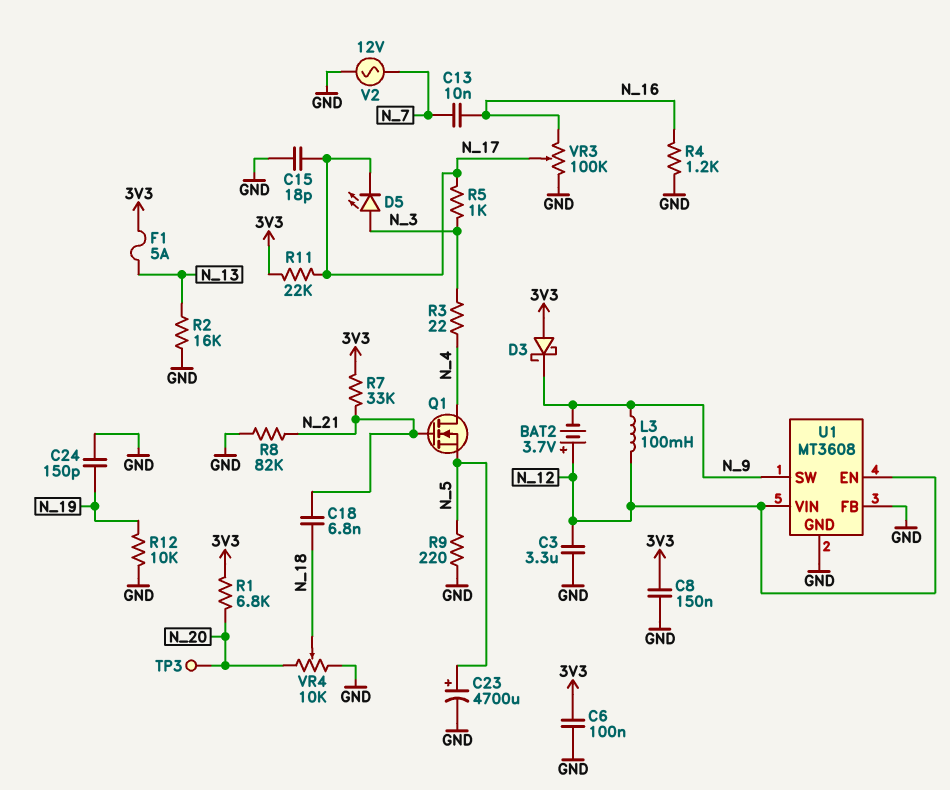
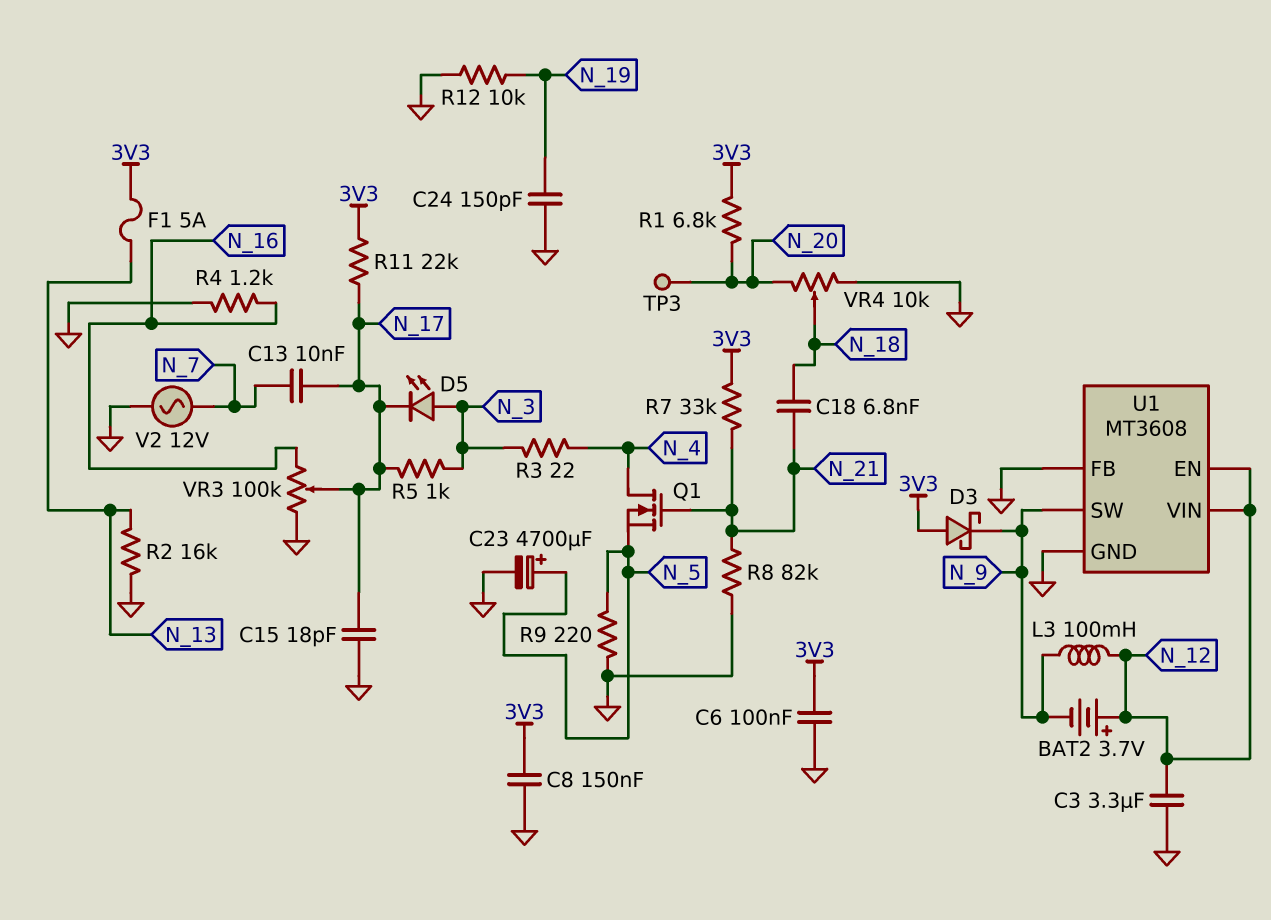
C13: 10nF (N_7, N_16) -> 10nF (N_7, N_17)

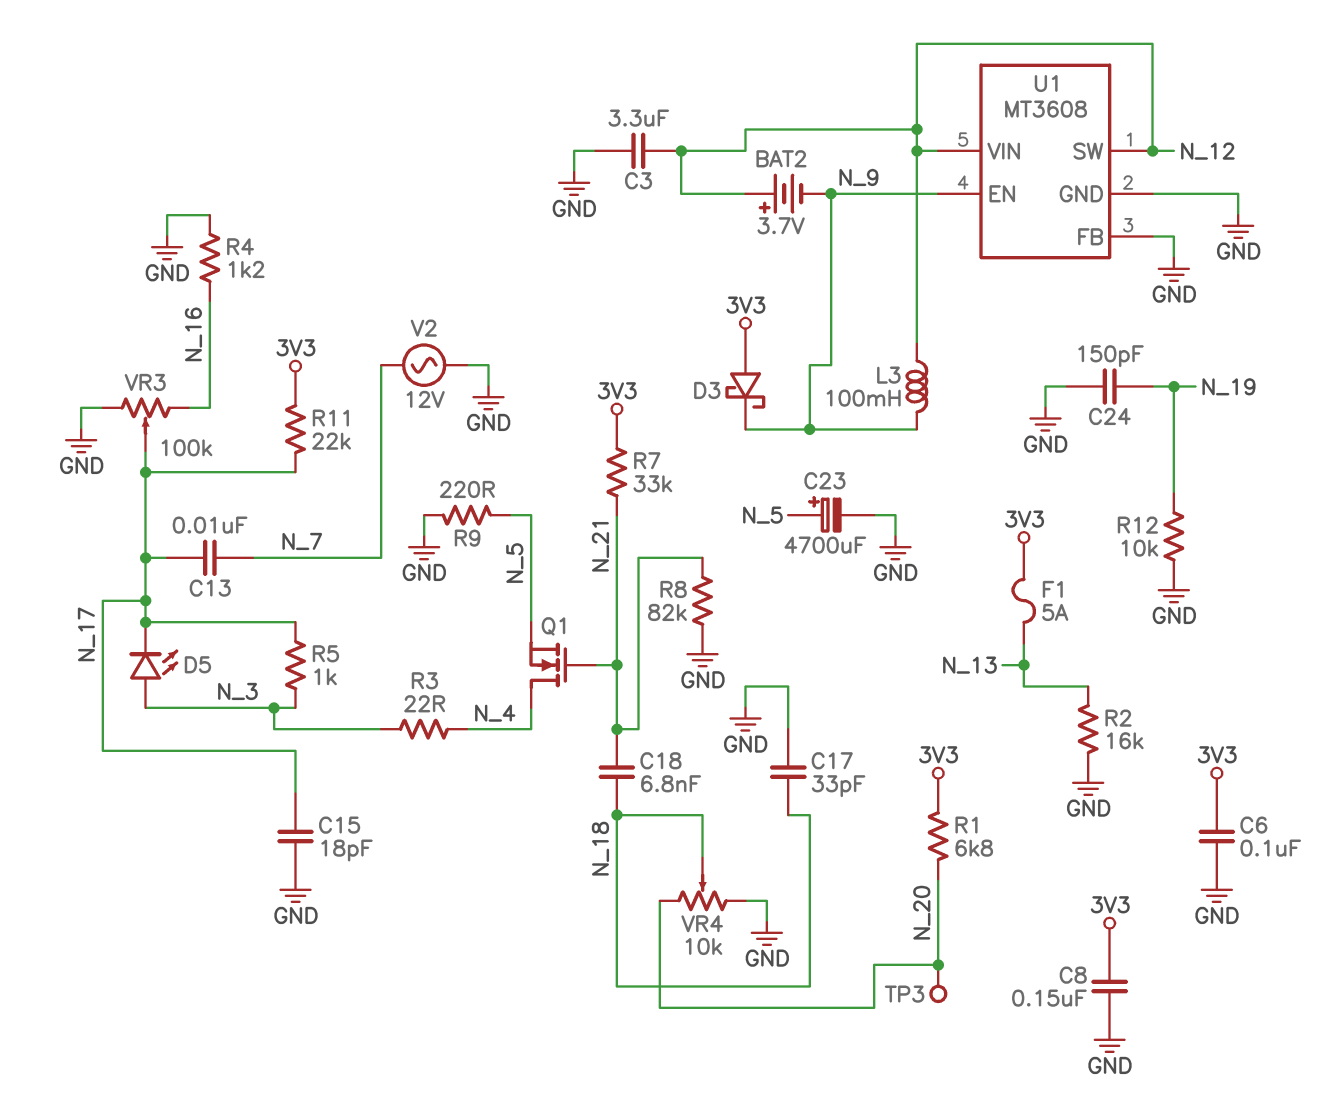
C17: none -> 33pF (GND, N_18)
U1 pin EN: N_12 -> N_9
U1 pin SW: N_9 -> N_12

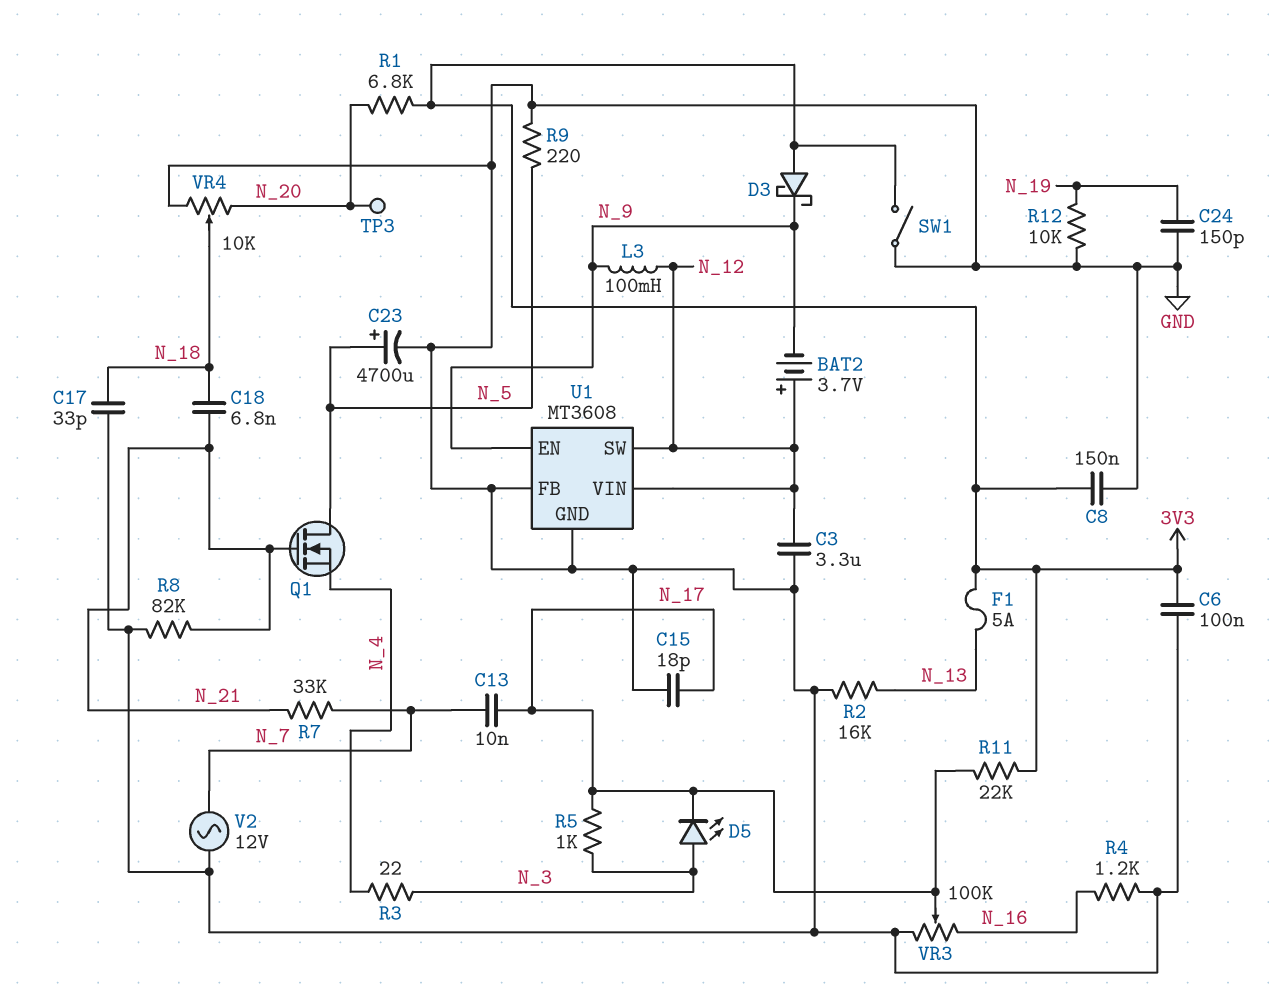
Q1: NMOS (G N_21, D N_4, S N_5) -> NMOS (G N_21, D N_5, S N_4)
R7: 33k (3V3, N_21) -> 33k (N_7, N_21)
SW1: none -> switch (3V3, GND)

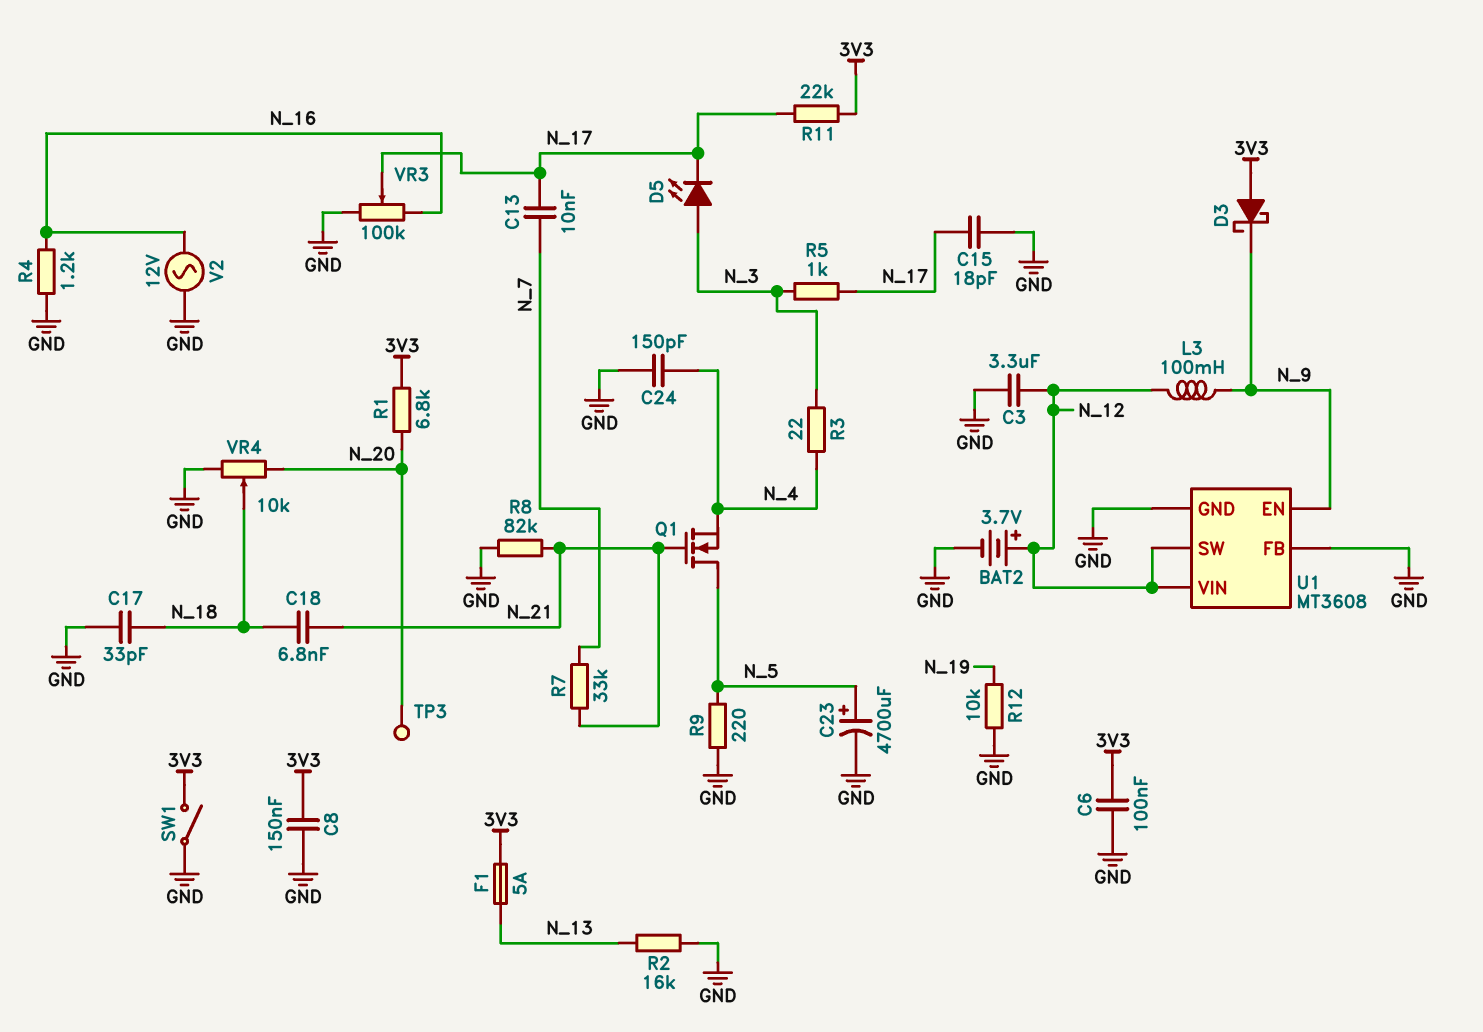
BAT2: 3.7V (plus N_12, minus N_9) -> 3.7V (plus N_12, minus GND)
C24: 150pF (GND, N_19) -> 150pF (GND, N_4)
V2: AC 12V (GND, N_7) -> AC 12V (GND, N_16)

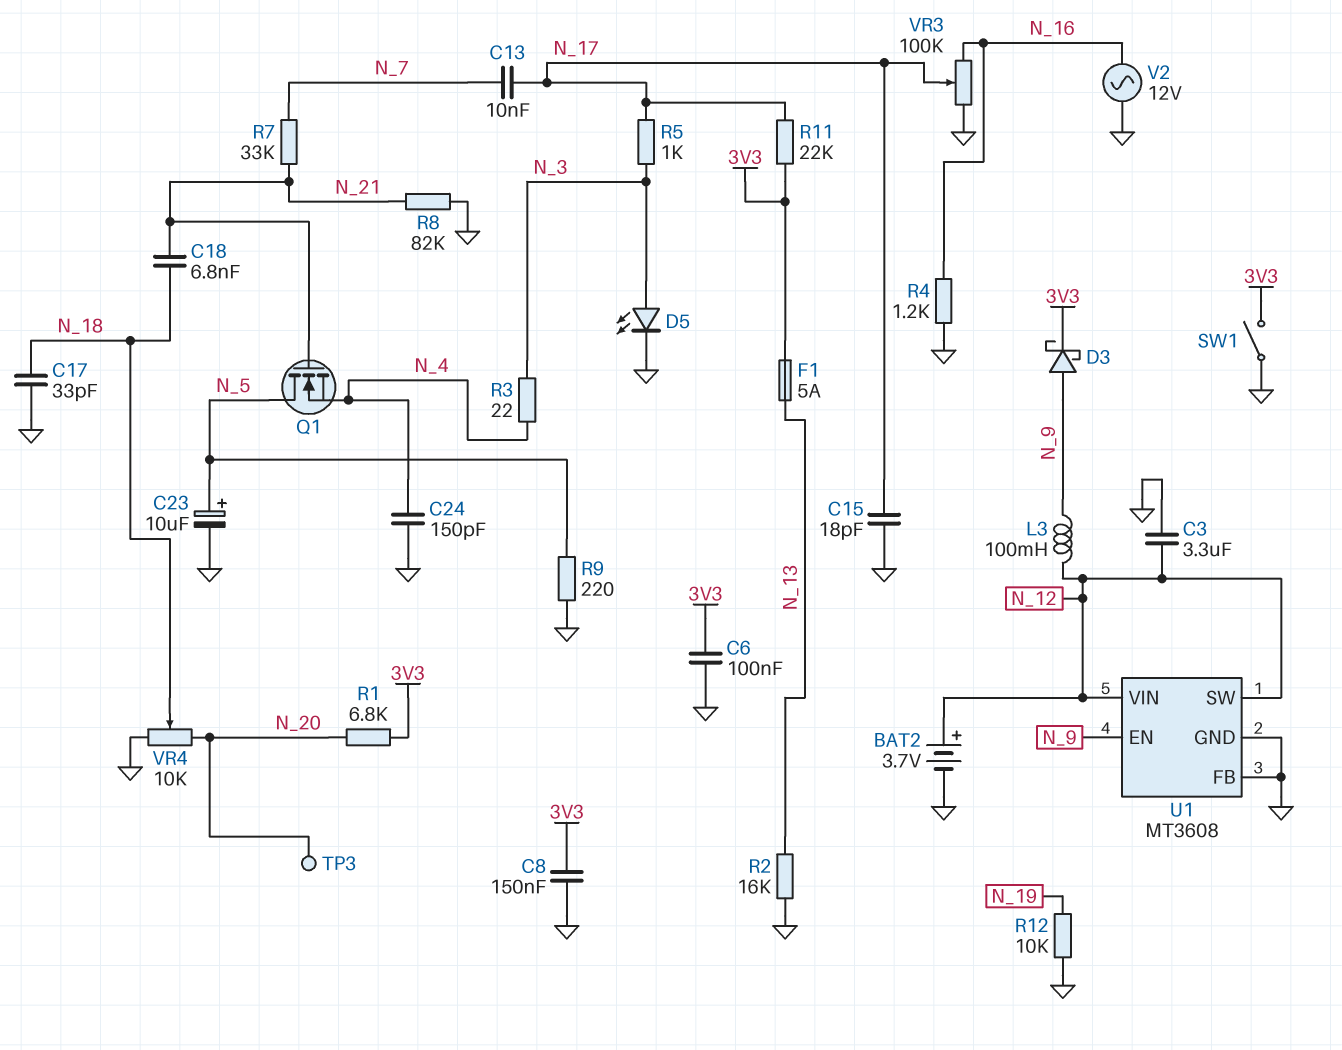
C23: 4700uF (plus N_5, minus GND) -> 10uF (plus N_5, minus GND)
D3: schottky (A 3V3, K N_9) -> schottky (A N_9, K 3V3)
D5: LED (A N_3, K N_17) -> LED (A N_3, K GND)

